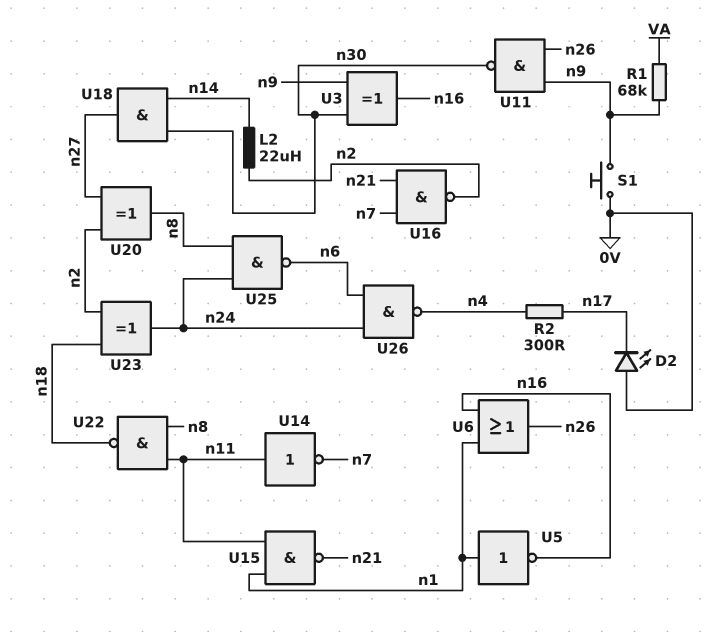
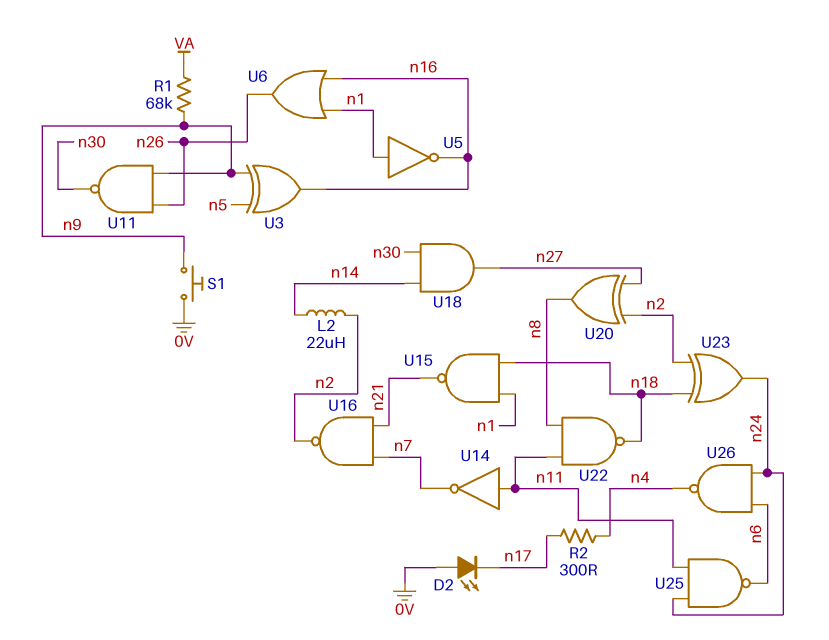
U3: XOR (in n9, in n30, out n16) -> XOR (in n5, in n9, out n16)
U15: NAND (in n1, in n11, out n21) -> NAND (in n1, in n18, out n21)
U25: NAND (in n8, in n24, out n6) -> NAND (in n11, in n24, out n6)

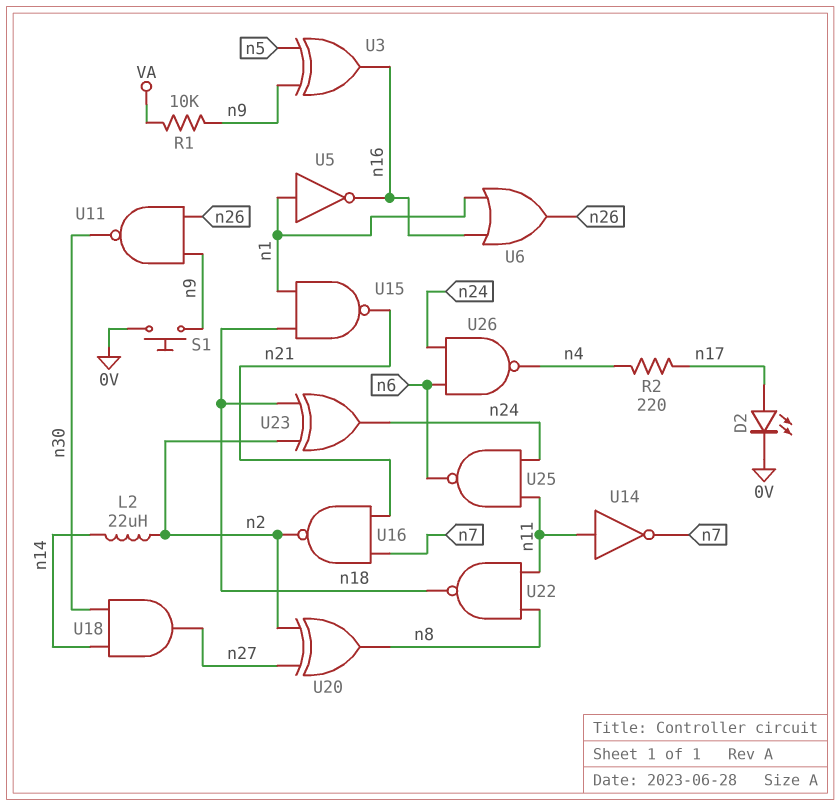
D2: LED (A 0V, K n17) -> LED (A n17, K 0V)
R1: 68k (VA, n9) -> 10k (VA, n9)
R2: 300 (n4, n17) -> 220 (n4, n17)

